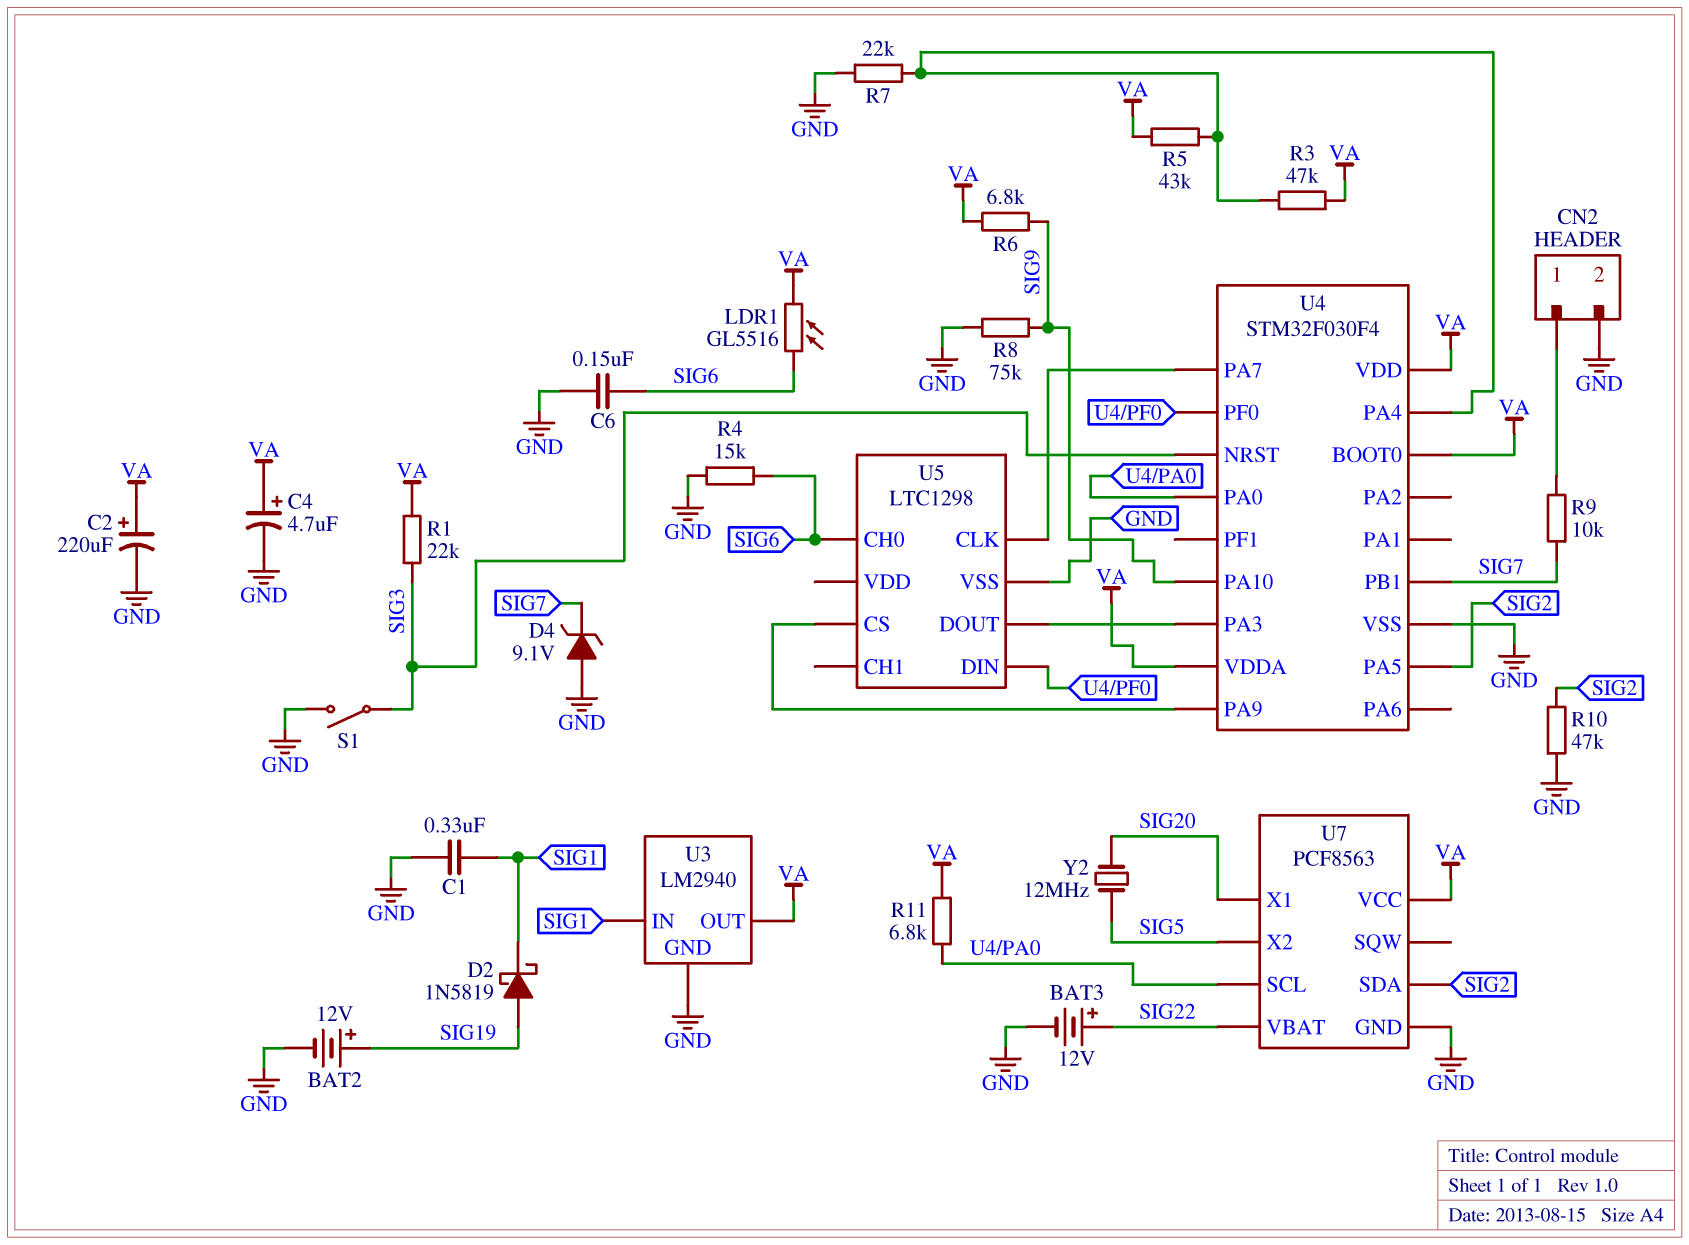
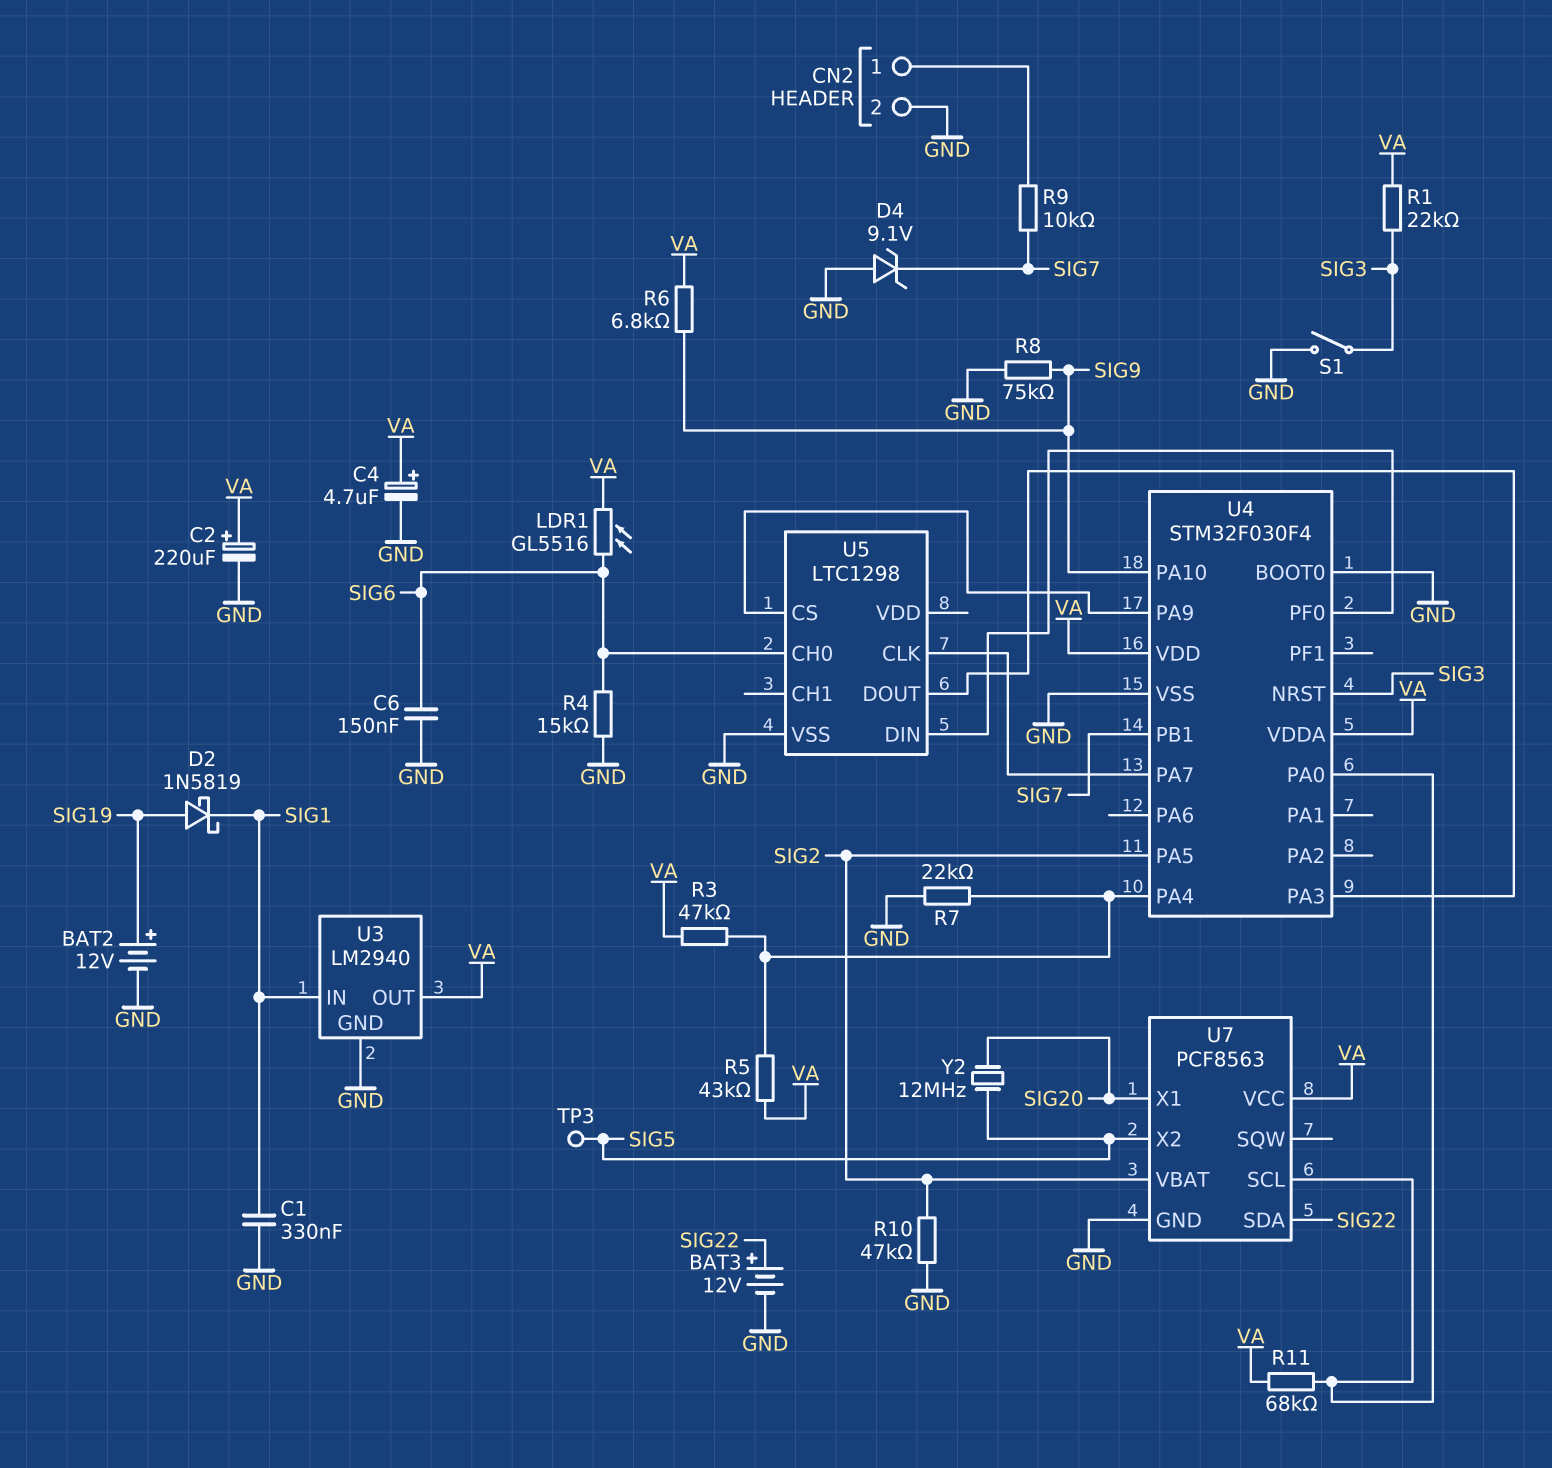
R11: 6.8k (U4/PA0, VA) -> 68k (U4/PA0, VA)
TP3: none -> test point (SIG5)
U4 pin BOOT0: VA -> GND
U7 pin SDA: SIG2 -> SIG22
U7 pin VBAT: SIG22 -> SIG2

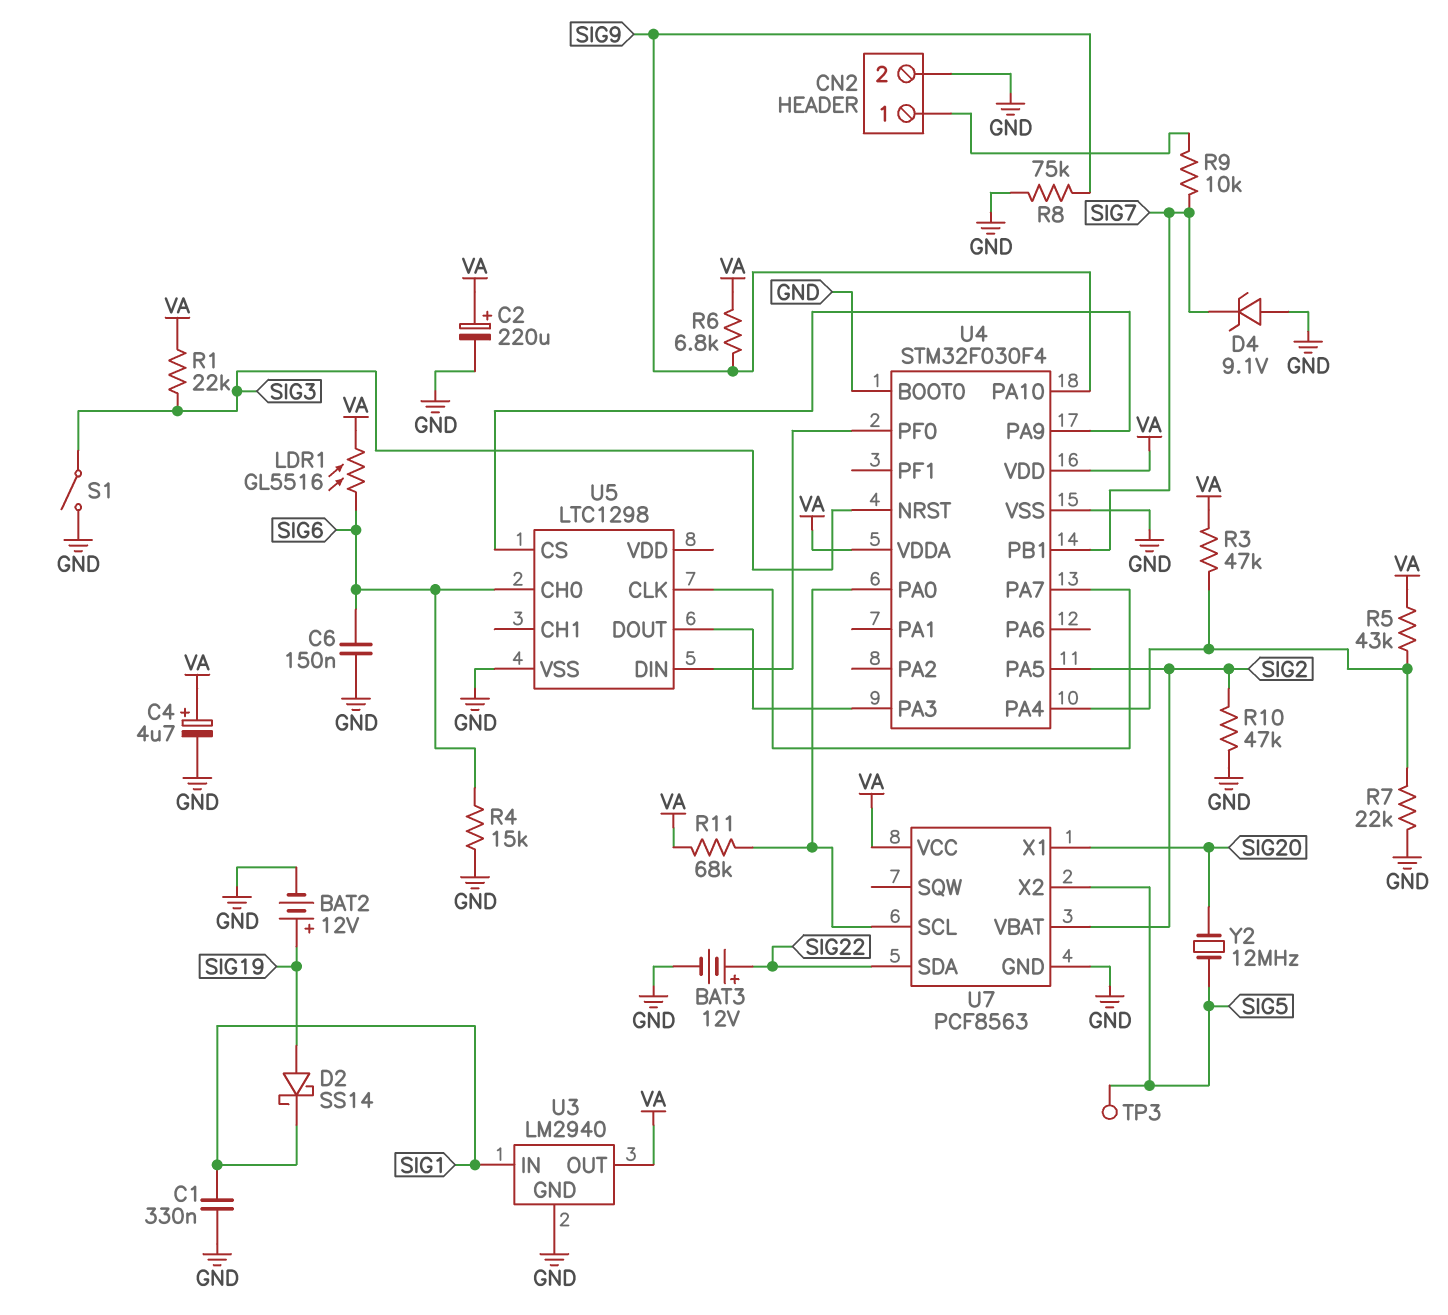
D2: schottky 1N5819 (A SIG19, K SIG1) -> schottky SS14 (A SIG19, K SIG1)

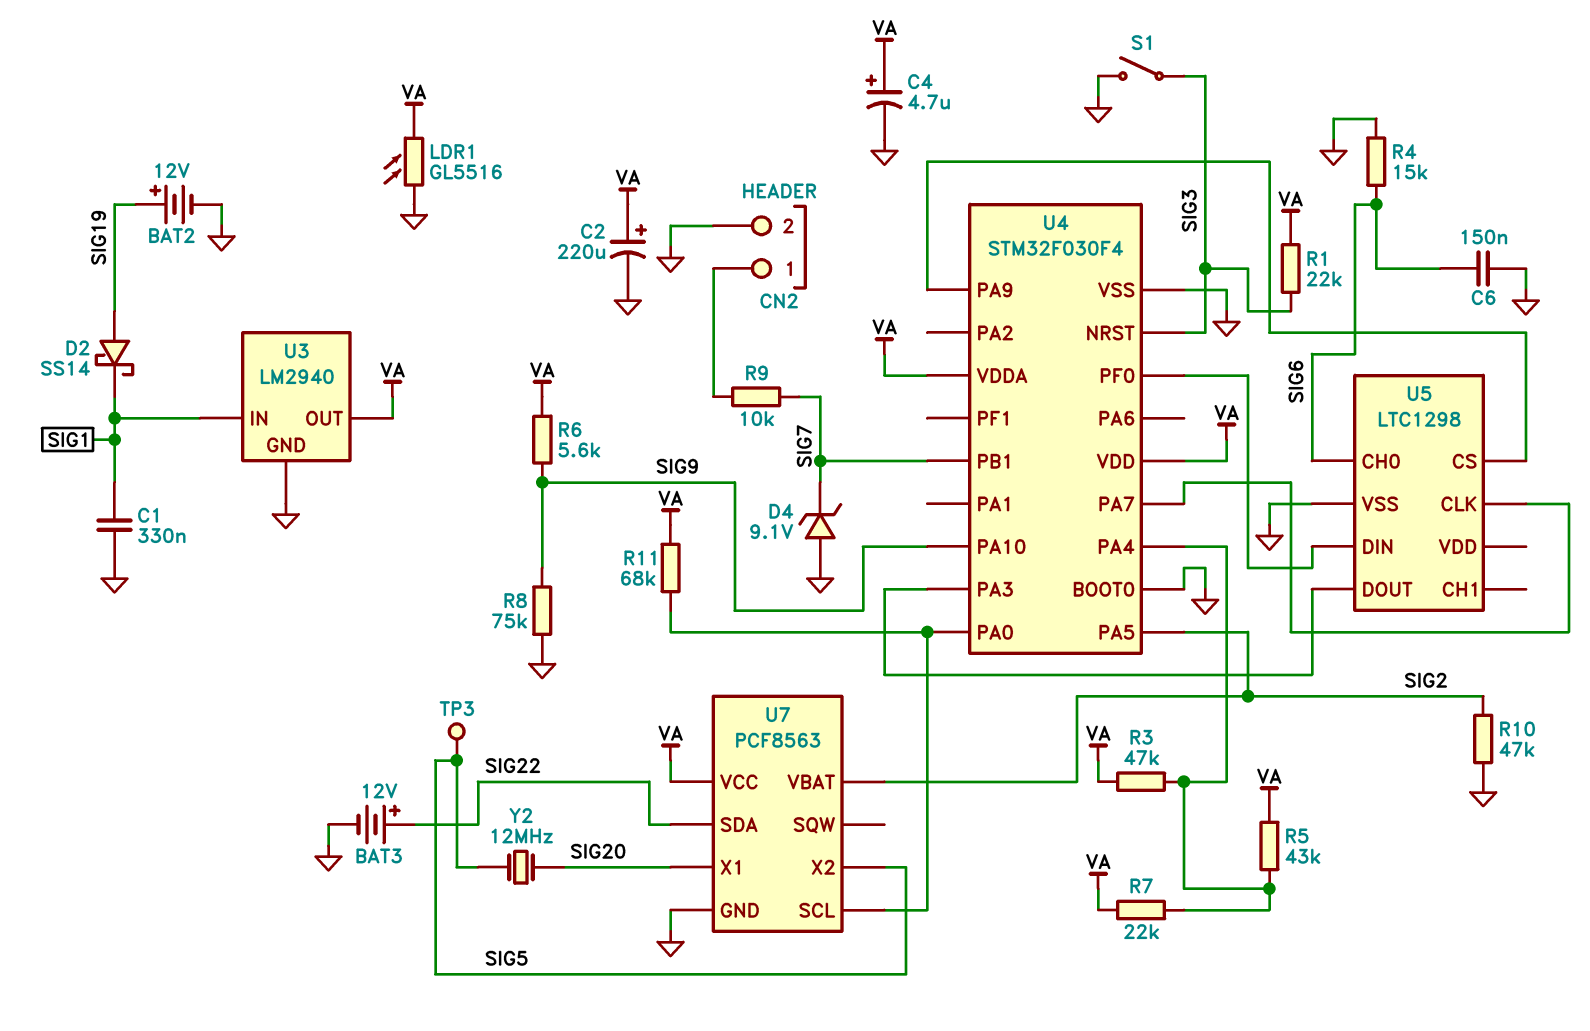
LDR1: GL5516 (SIG6, VA) -> GL5516 (GND, VA)
R6: 6.8k (SIG9, VA) -> 5.6k (SIG9, VA)
R7: 22k (GND, U4/PA4) -> 22k (U4/PA4, VA)

